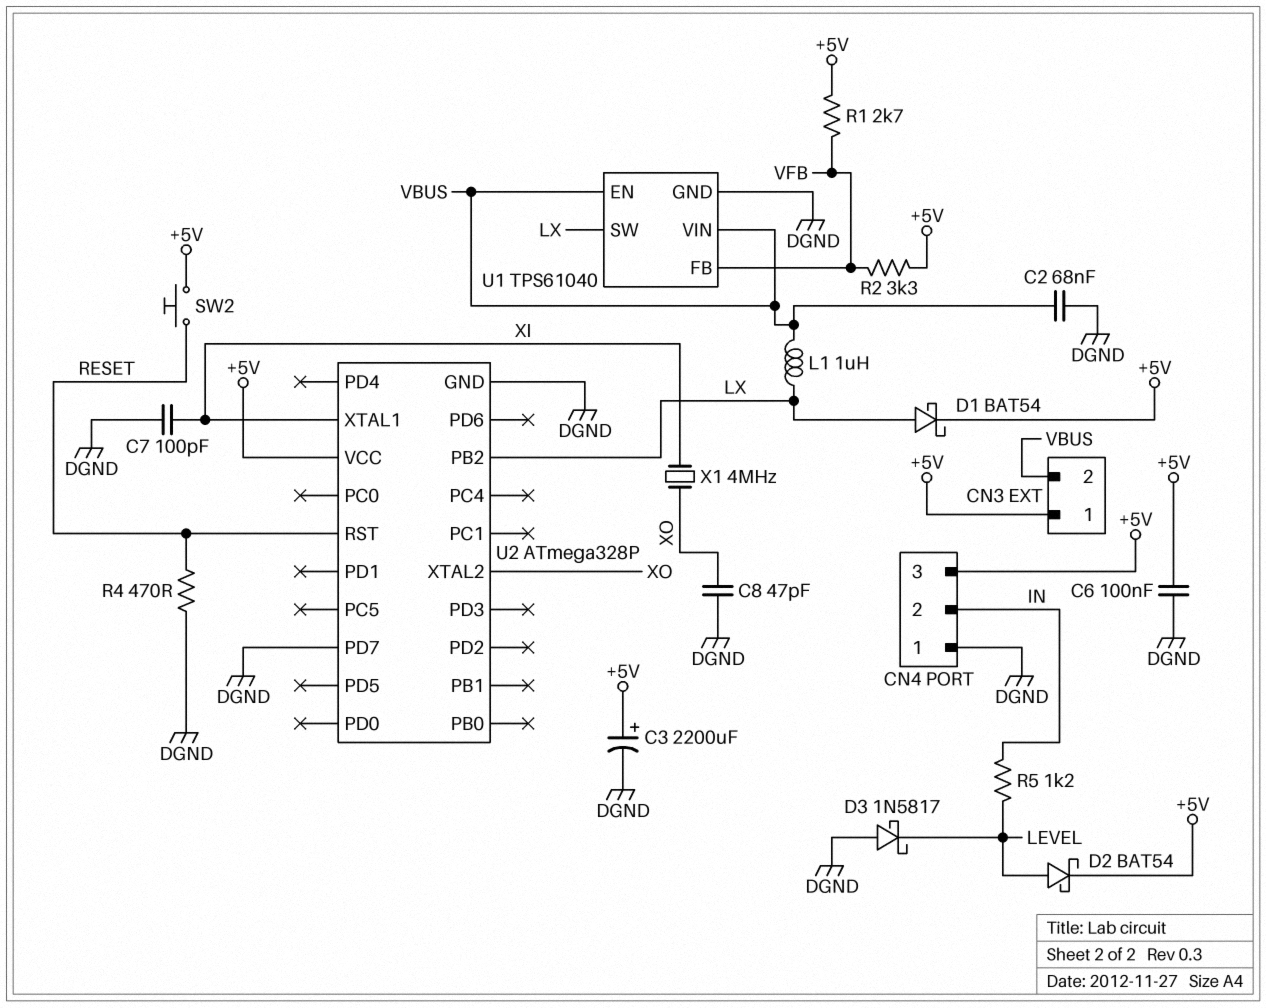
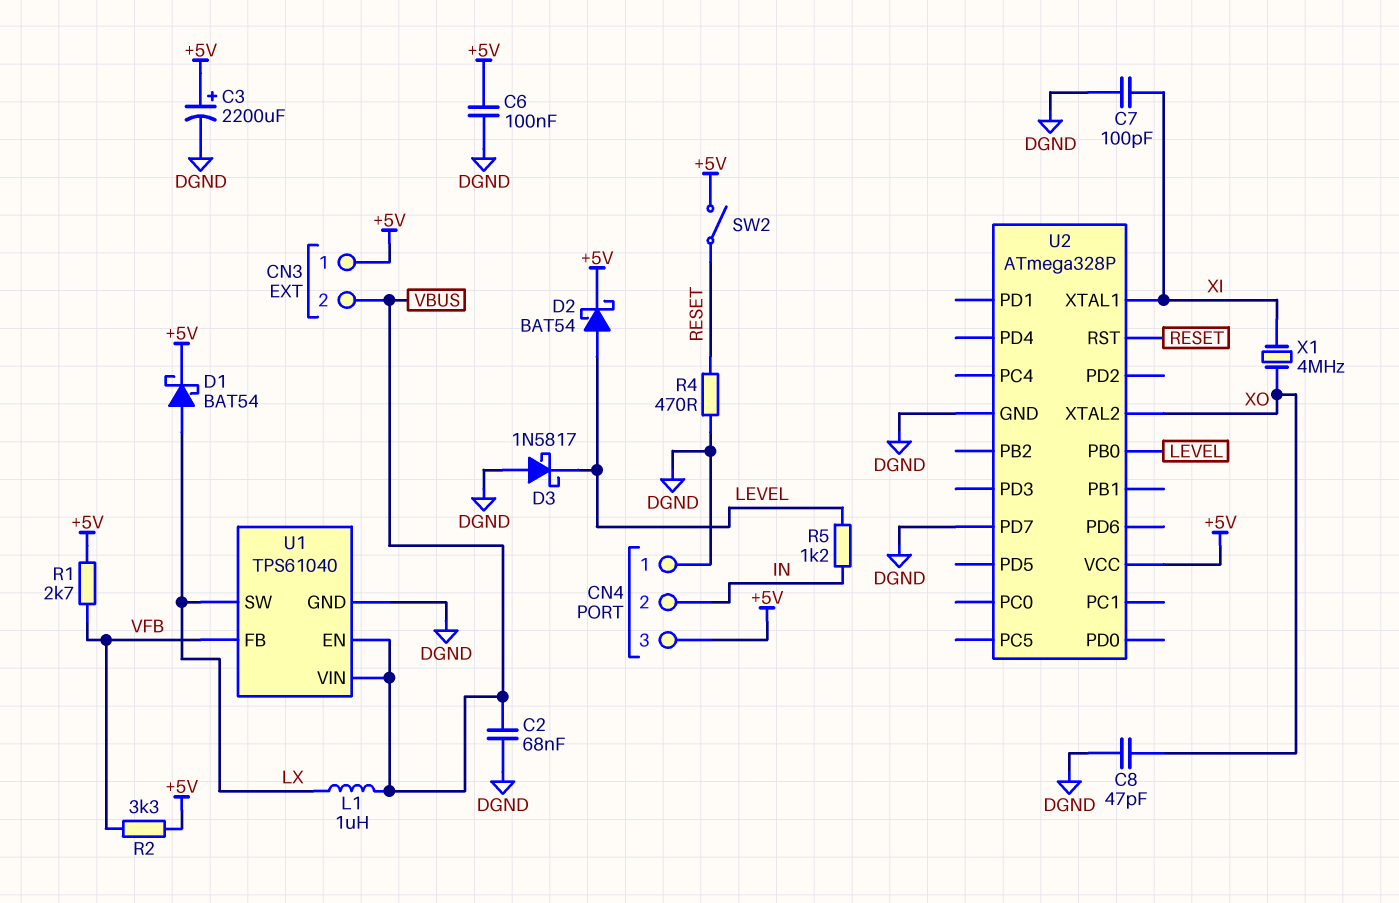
SW2: button (+5V, RESET) -> switch (+5V, RESET)
U2 pin PB0: none -> LEVEL
U2 pin PB2: LX -> none

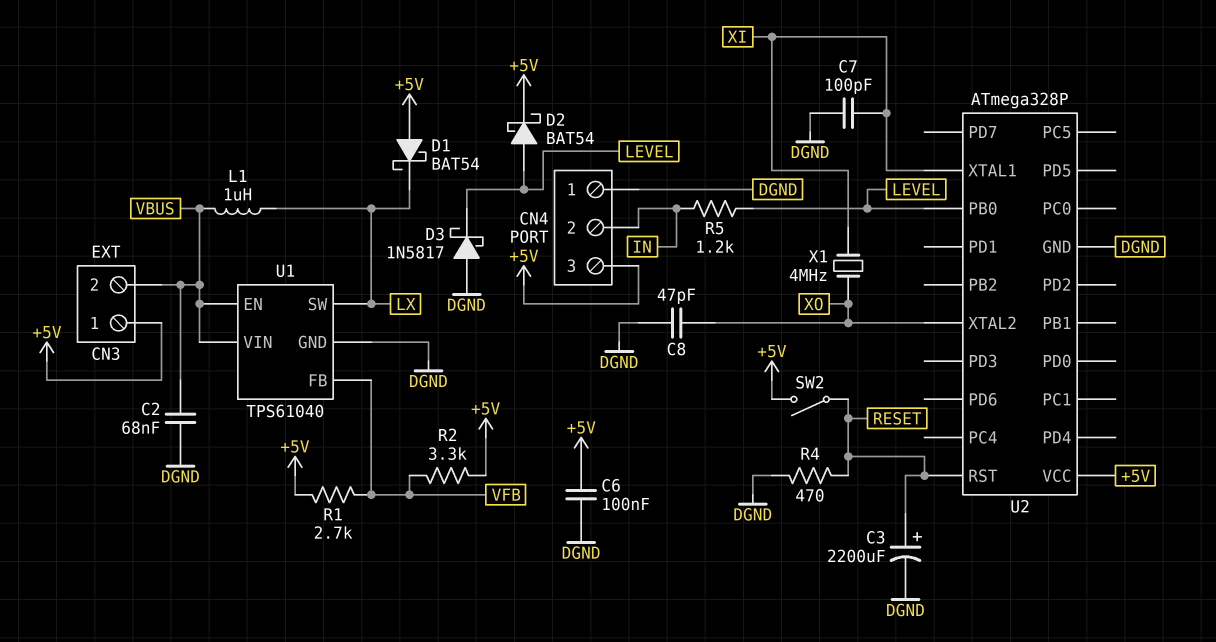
C3: 2200uF (plus +5V, minus DGND) -> 2200uF (plus RESET, minus DGND)
D1: schottky BAT54 (A LX, K +5V) -> schottky BAT54 (A +5V, K LX)
U2 pin PD7: DGND -> none

